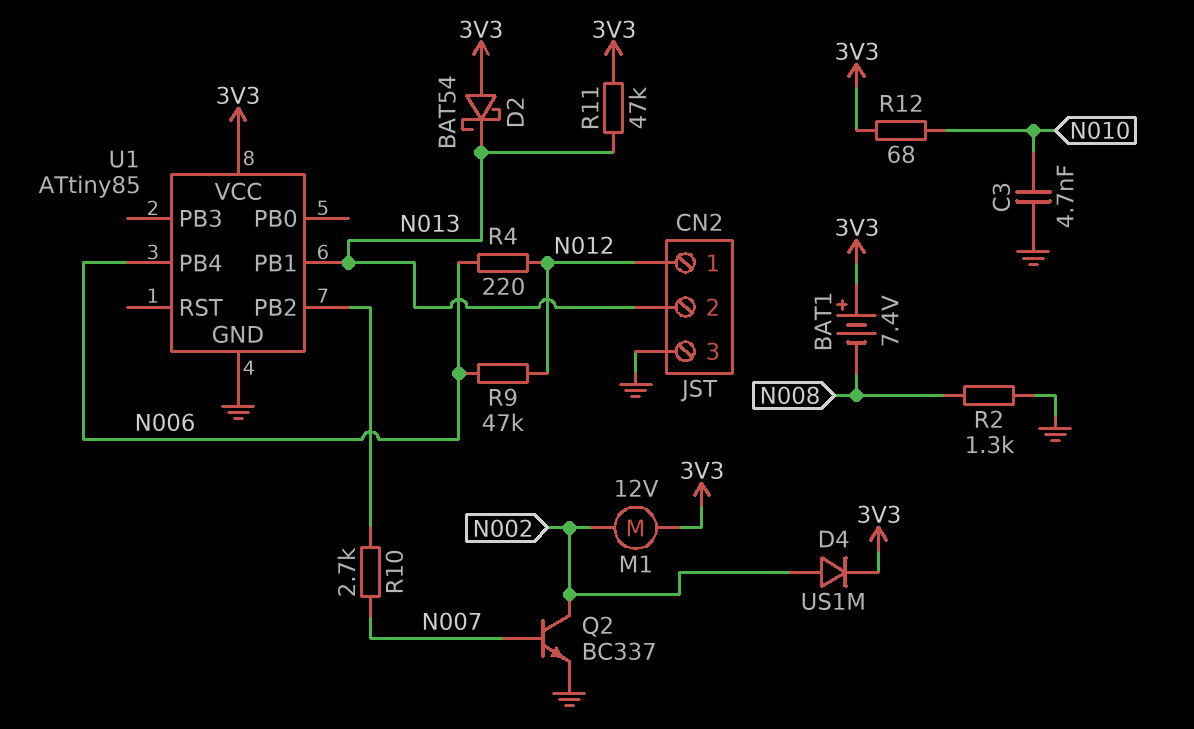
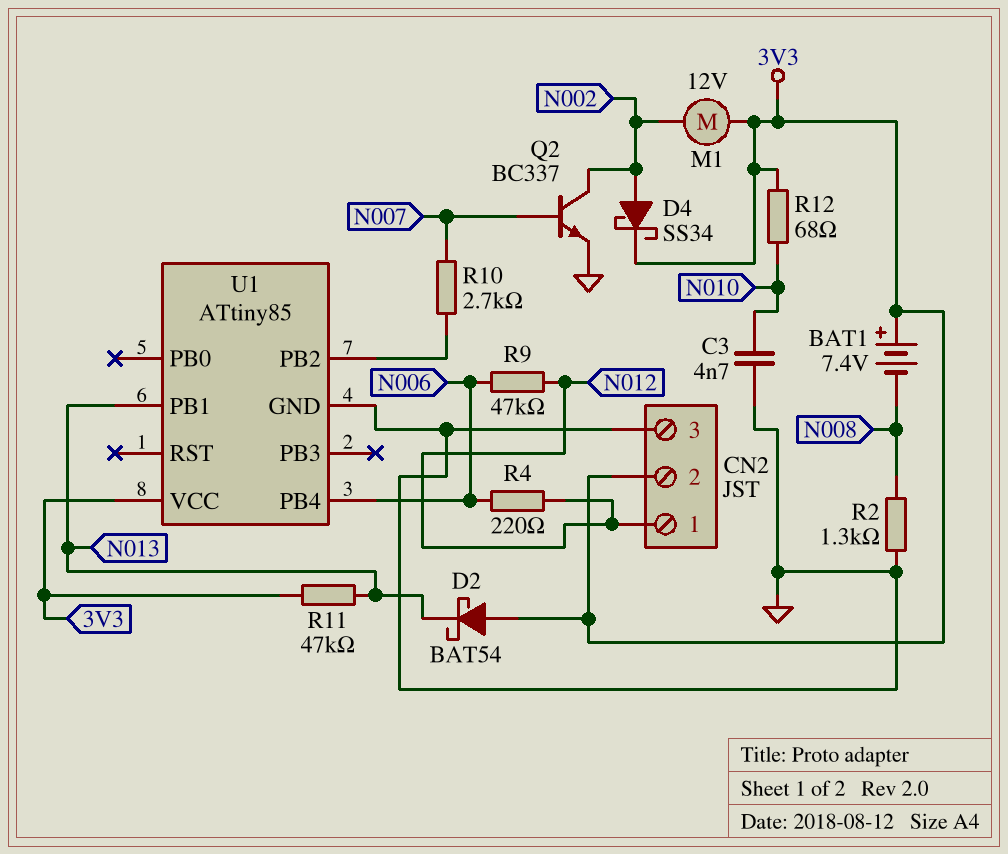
CN2 pin 2: N013 -> 3V3
D4: diode US1M (A N002, K 3V3) -> schottky SS34 (A N002, K 3V3)

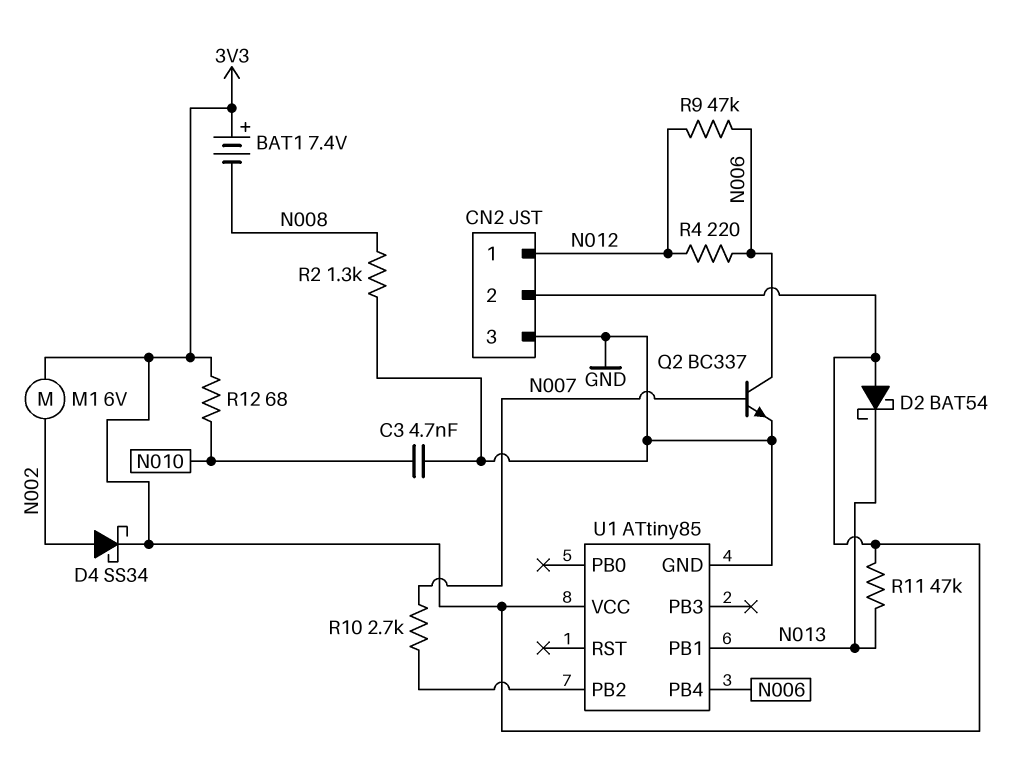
M1: motor 12V (3V3, N002) -> motor 6V (3V3, N002)
Q2: NPN BC337 (B N007, C N002, E GND) -> NPN BC337 (B N007, C N006, E GND)

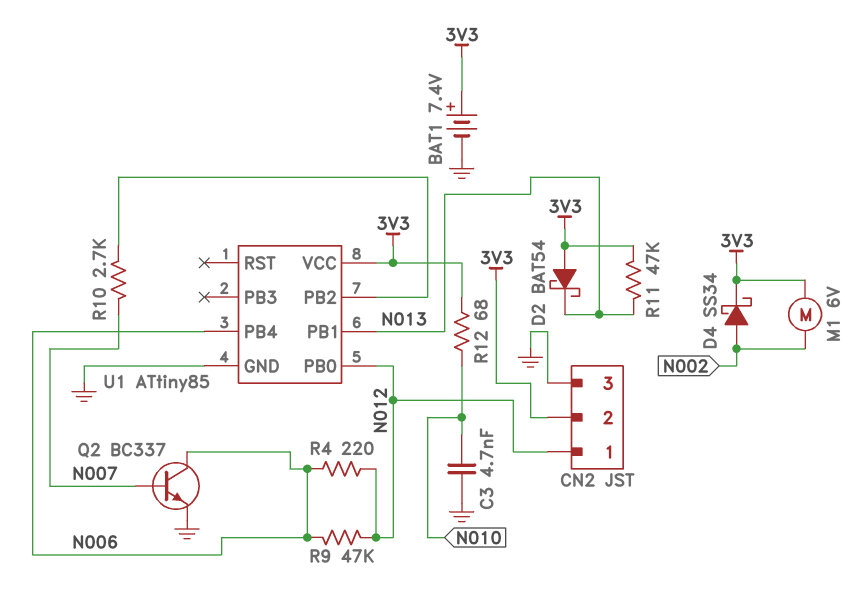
BAT1: 7.4V (plus 3V3, minus N008) -> 7.4V (plus 3V3, minus GND)
R2: 1.3k (GND, N008) -> none
U1 pin PB0: none -> N012

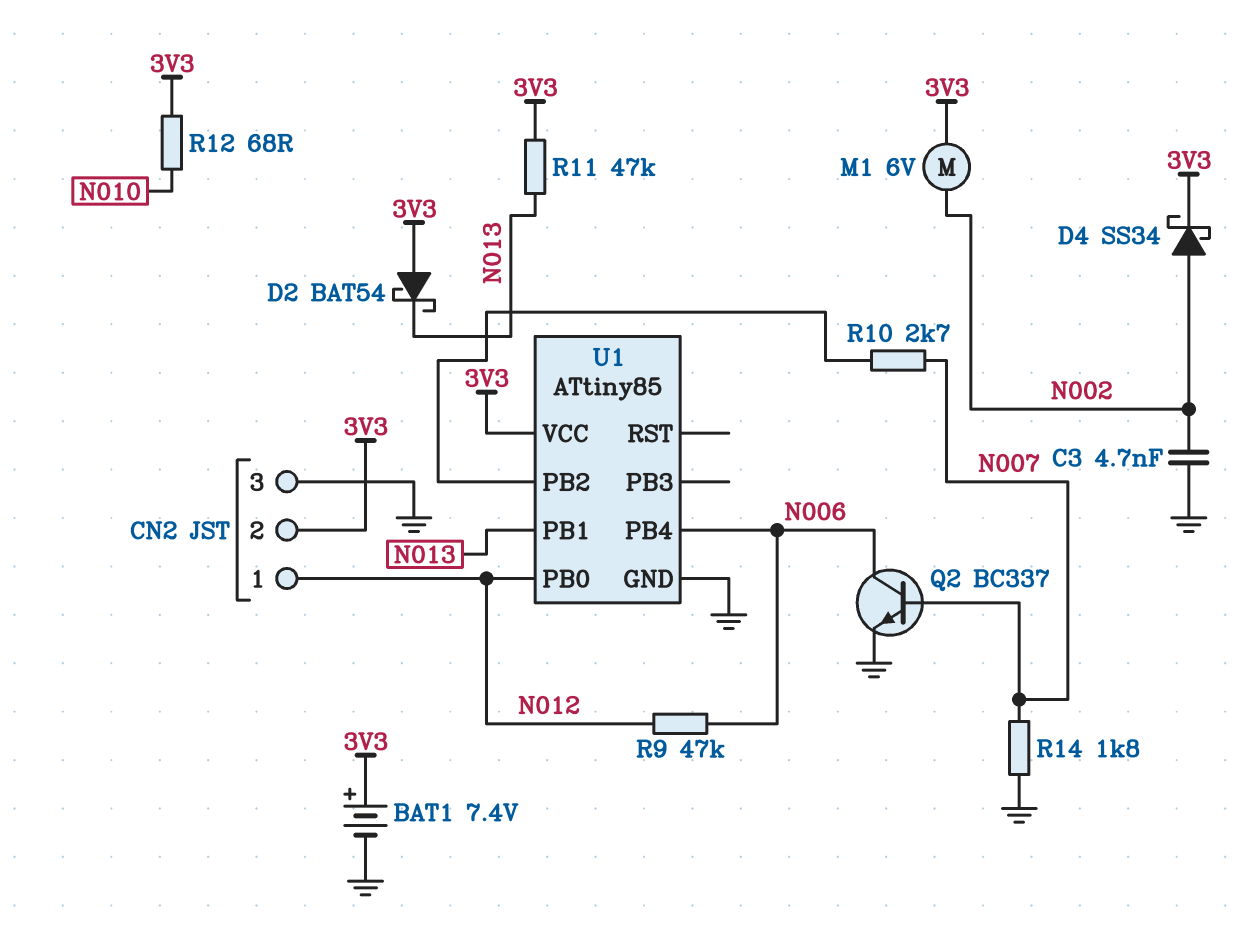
C3: 4.7nF (GND, N010) -> 4.7nF (GND, N002)
R4: 220 (N006, N012) -> none
R14: none -> 1.8k (GND, N007)

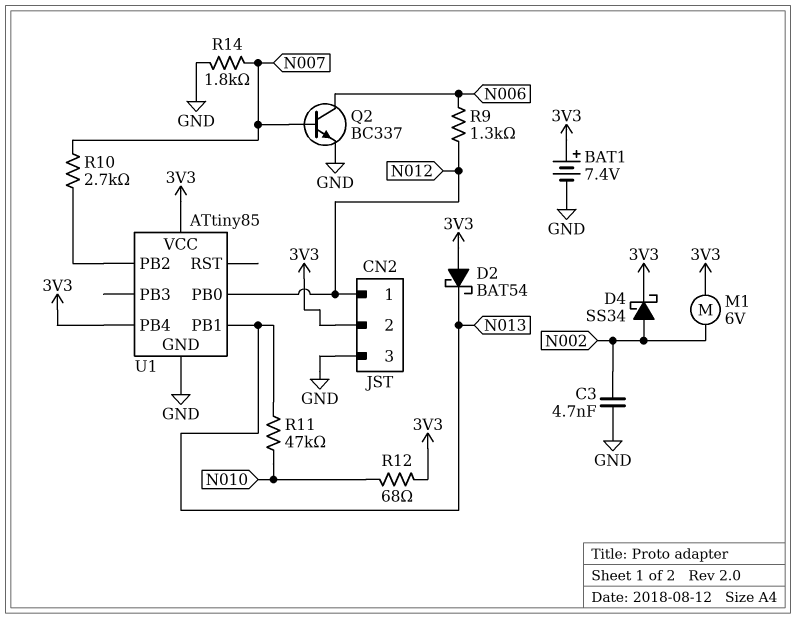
R9: 47k (N006, N012) -> 1.3k (N006, N012)
R11: 47k (3V3, N013) -> 47k (N010, N013)
U1 pin PB4: N006 -> 3V3

